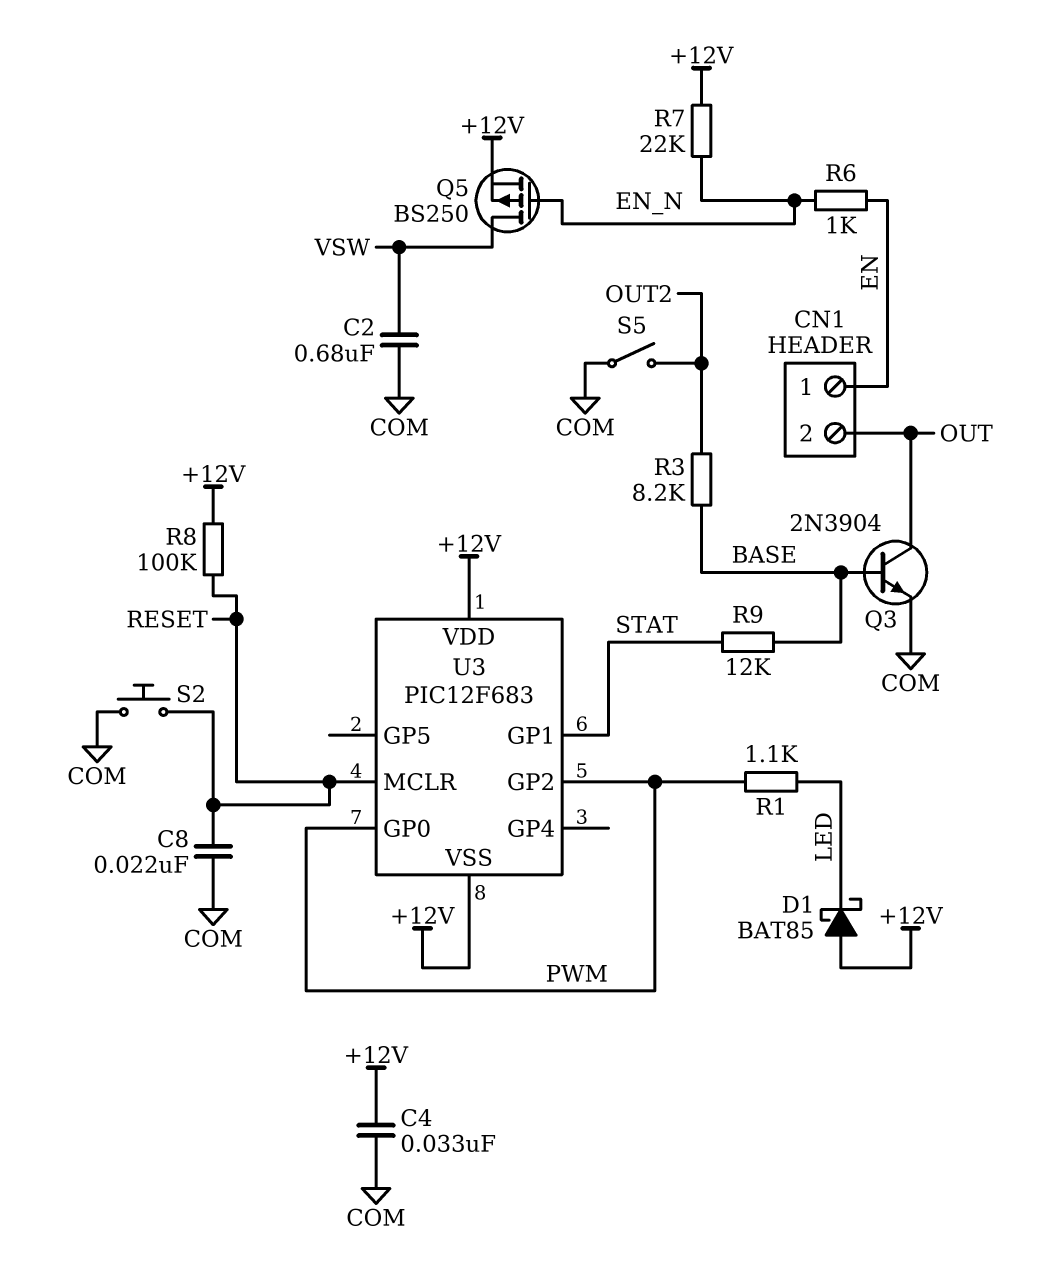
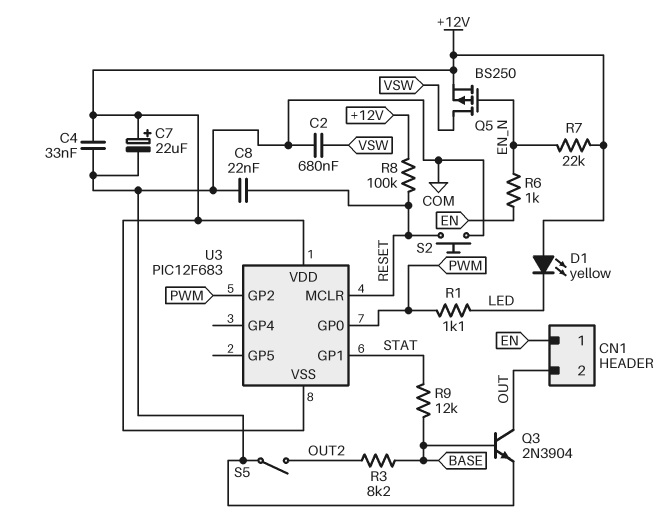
C7: none -> 22uF (plus +12V, minus COM)
D1: schottky BAT85 (A +12V, K LED) -> LED yellow (A +12V, K LED)

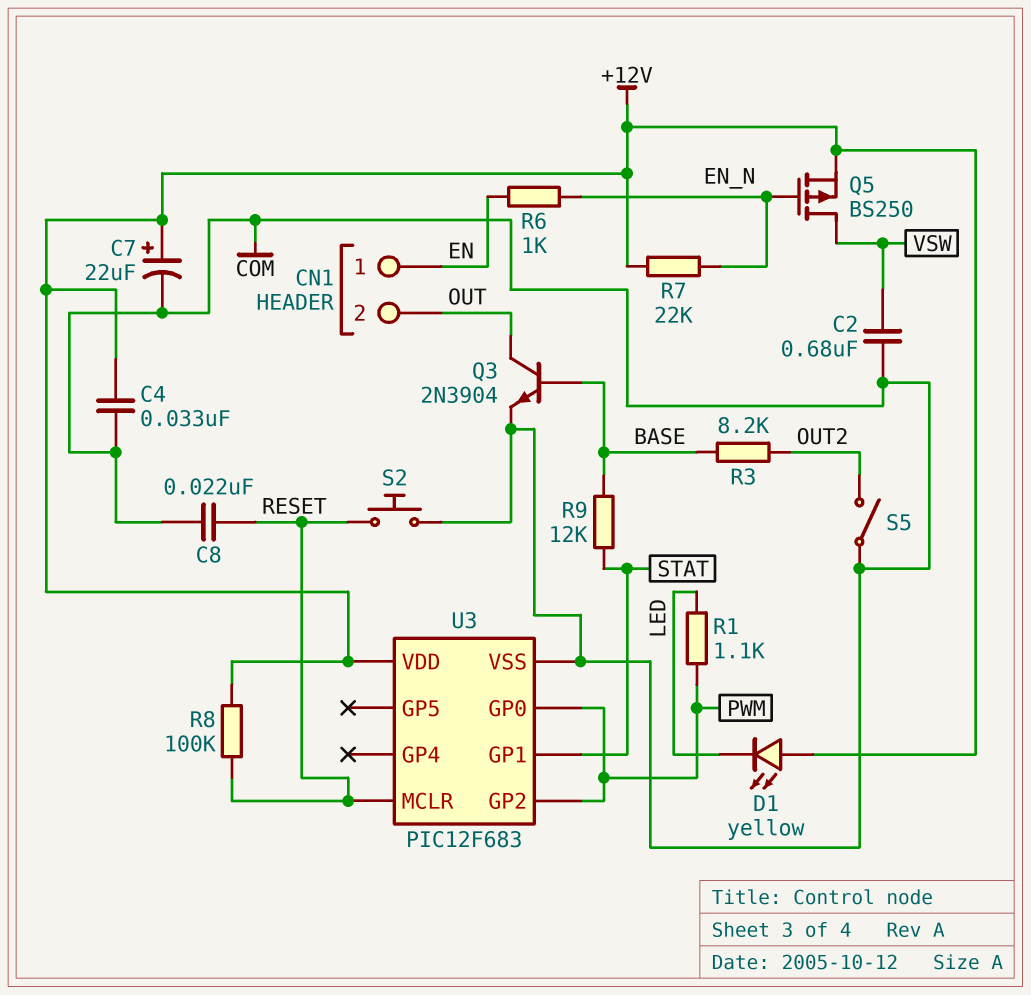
U3 pin VSS: +12V -> COM

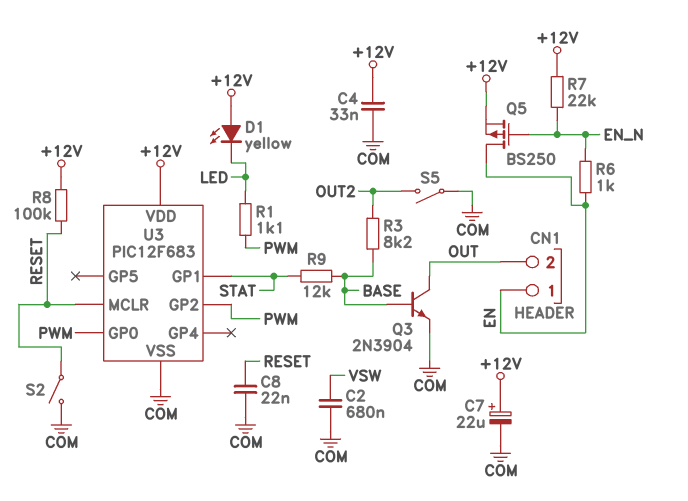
Q5: PMOS BS250 (G EN_N, D VSW, S +12V) -> PMOS BS250 (G EN_N, D EN, S +12V)
S2: button (COM, RESET) -> switch (COM, RESET)

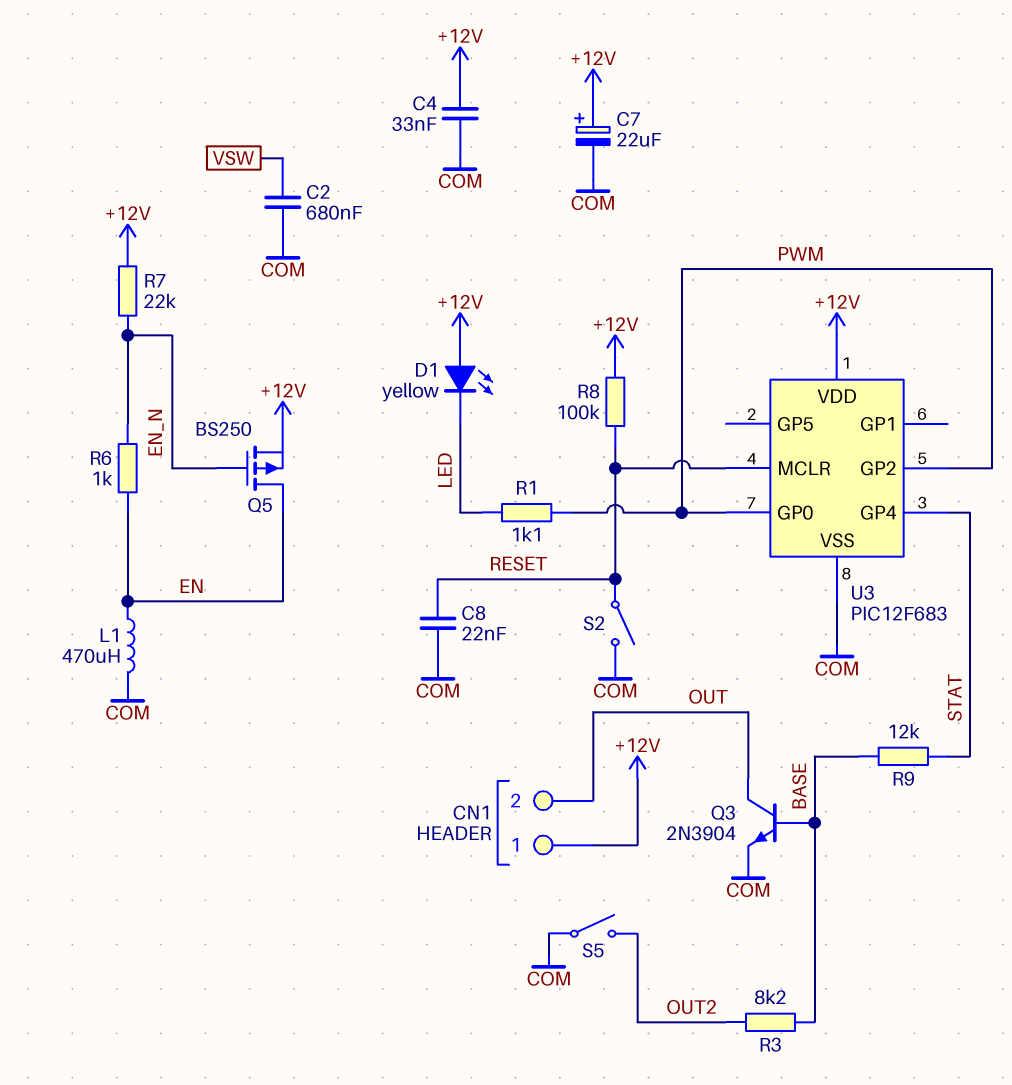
CN1 pin 1: EN -> +12V
L1: none -> 470uH (COM, EN)
U3 pin GP1: STAT -> none
U3 pin GP4: none -> STAT

